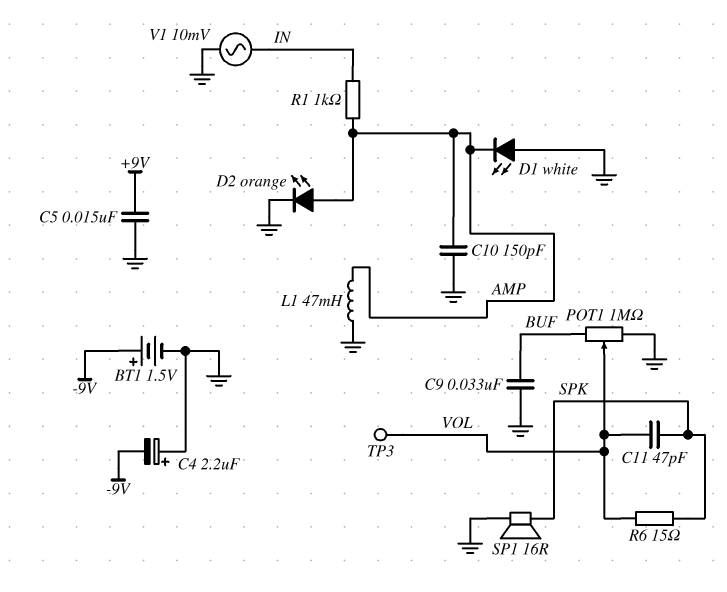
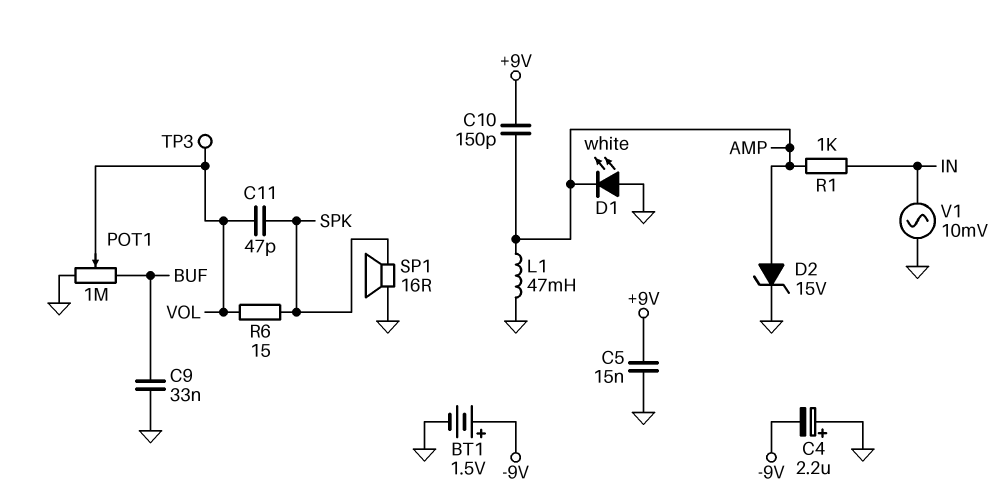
C10: 150pF (AMP, GND) -> 150pF (+9V, AMP)
D2: LED orange (A AMP, K GND) -> zener 15V (A AMP, K GND)

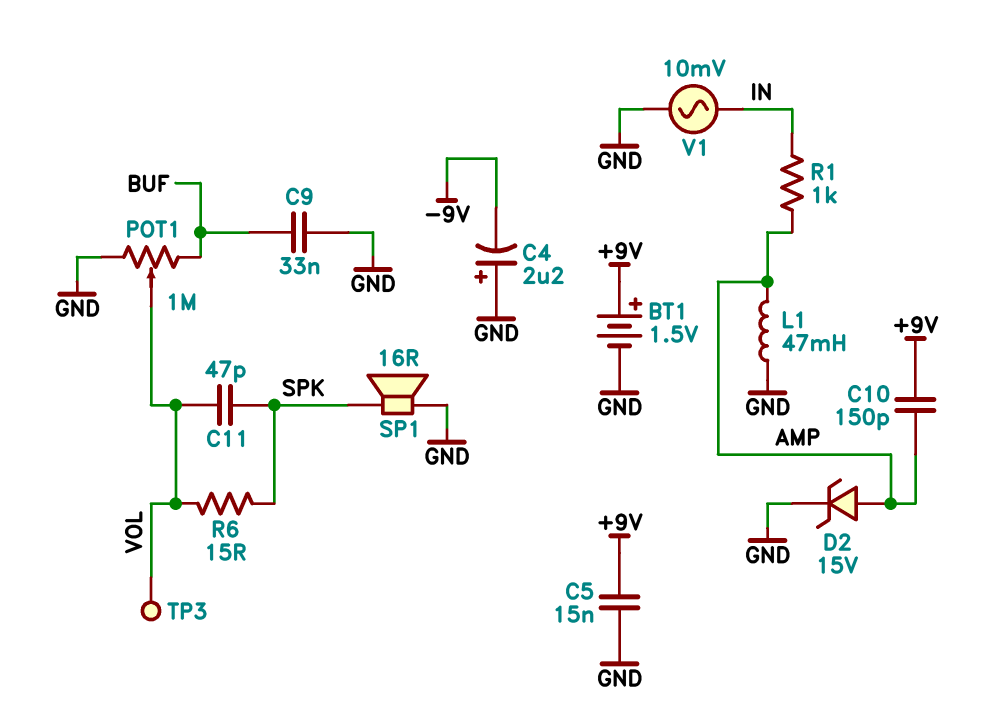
BT1: 1.5V (plus -9V, minus GND) -> 1.5V (plus +9V, minus GND)
D1: LED white (A GND, K AMP) -> none

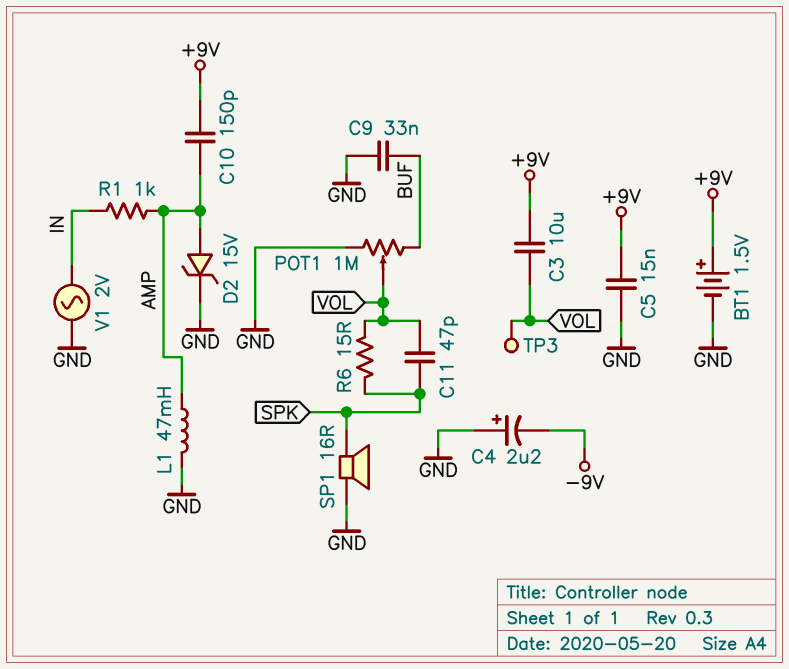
C3: none -> 10uF (+9V, VOL)
V1: AC 10mV (GND, IN) -> AC 2V (GND, IN)

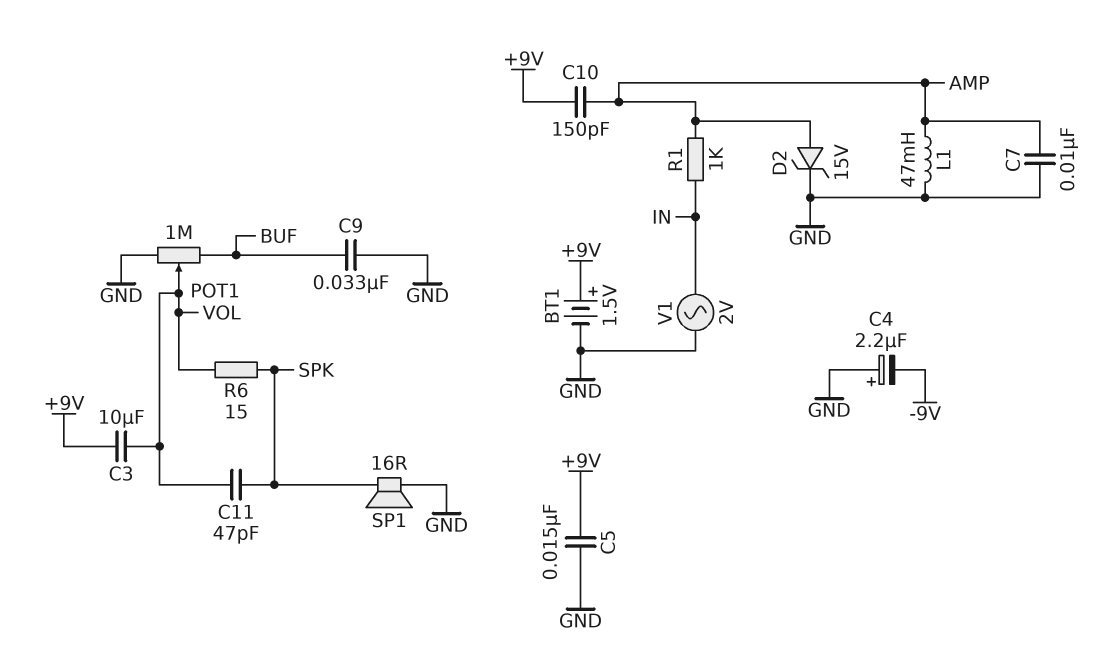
C7: none -> 10nF (AMP, GND)
TP3: test point (VOL) -> none

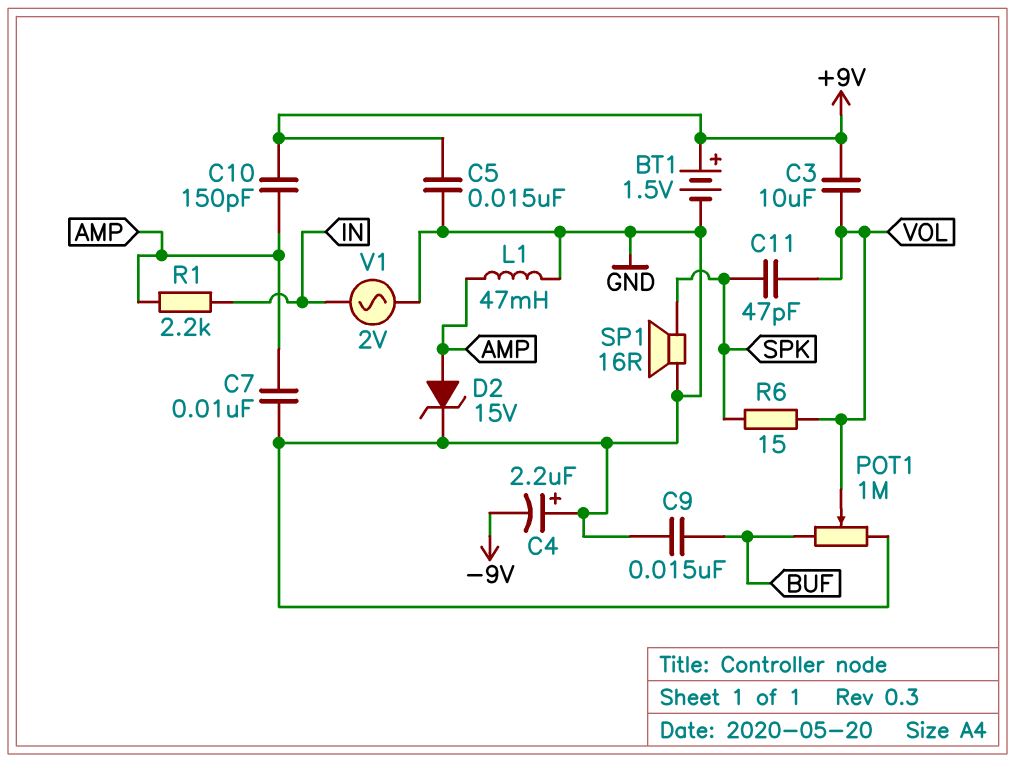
C9: 33nF (BUF, GND) -> 15nF (BUF, GND)
R1: 1k (AMP, IN) -> 2.2k (AMP, IN)

